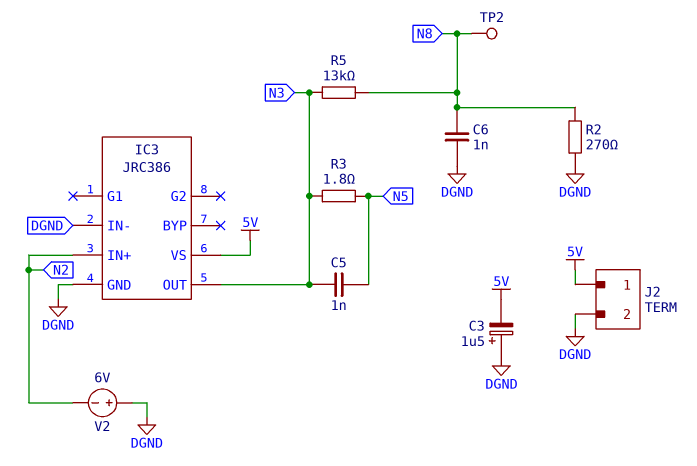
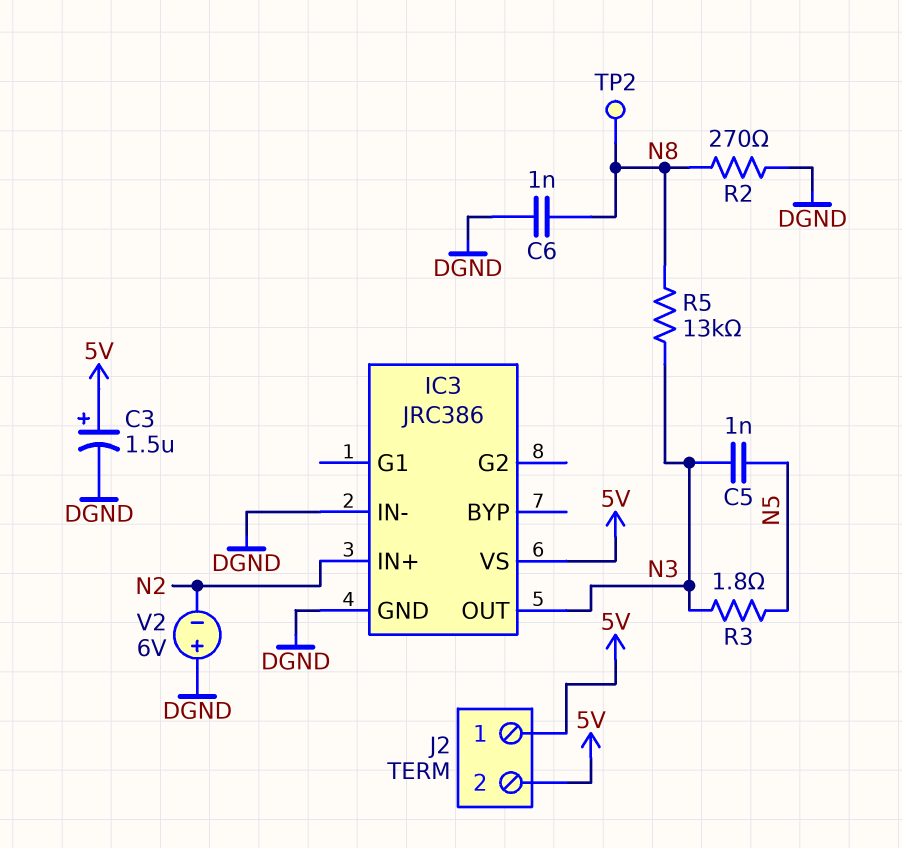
C3: 1.5uF (plus DGND, minus 5V) -> 1.5uF (plus 5V, minus DGND)
J2 pin 2: DGND -> 5V

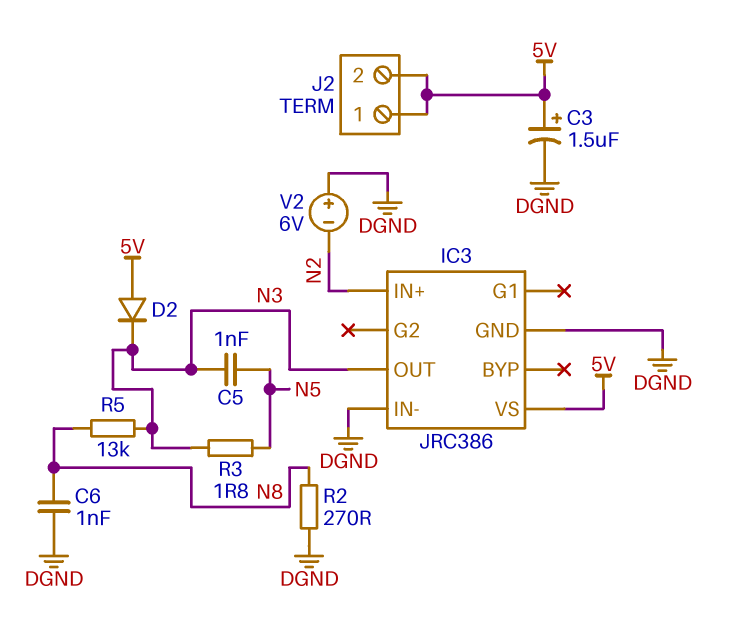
D2: none -> diode (A 5V, K N3)
TP2: test point (N8) -> none

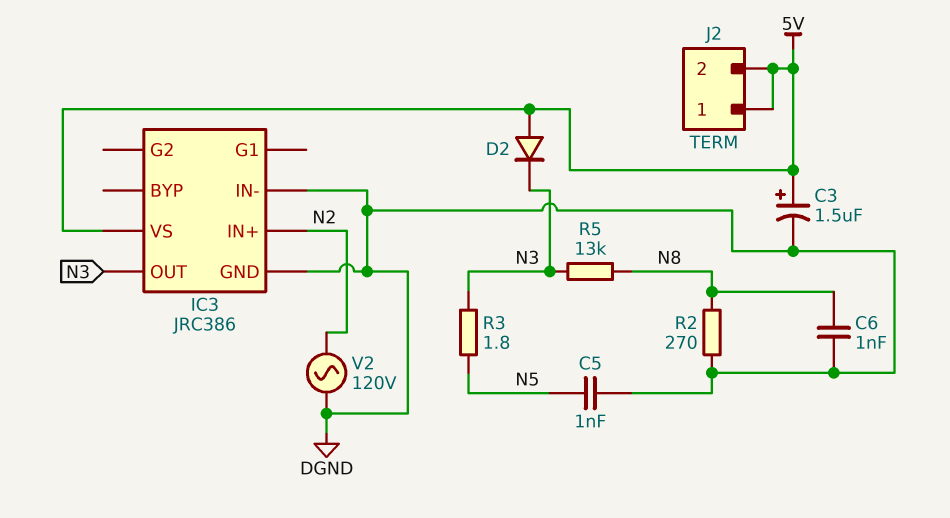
C5: 1nF (N3, N5) -> 1nF (DGND, N5)
V2: 6V (plus DGND, minus N2) -> AC 120V (DGND, N2)

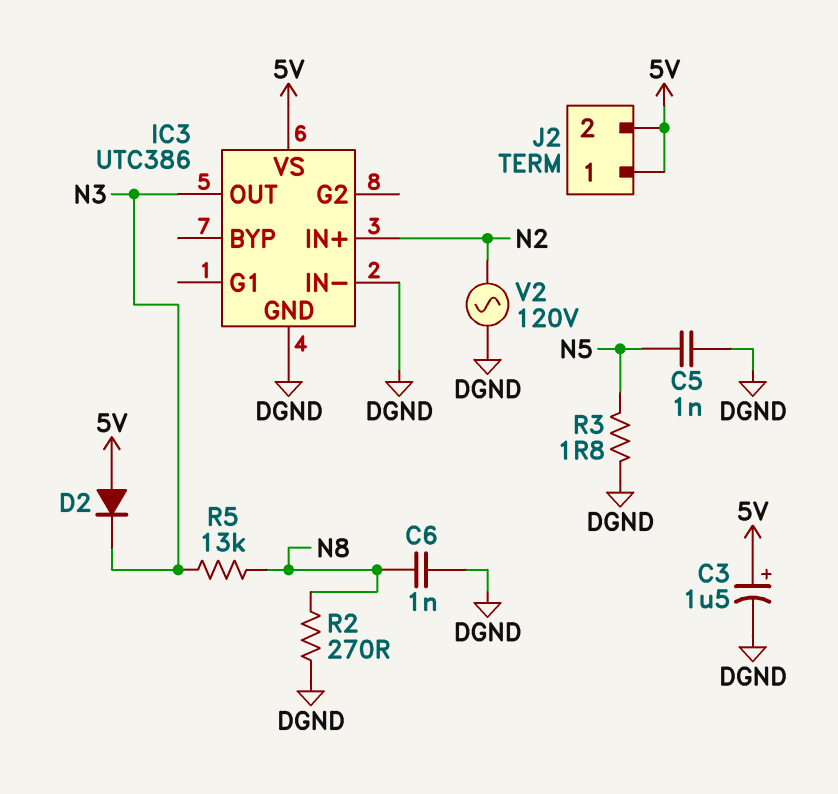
IC3: JRC386 -> UTC386
R3: 1.8 (N3, N5) -> 1.8 (DGND, N5)

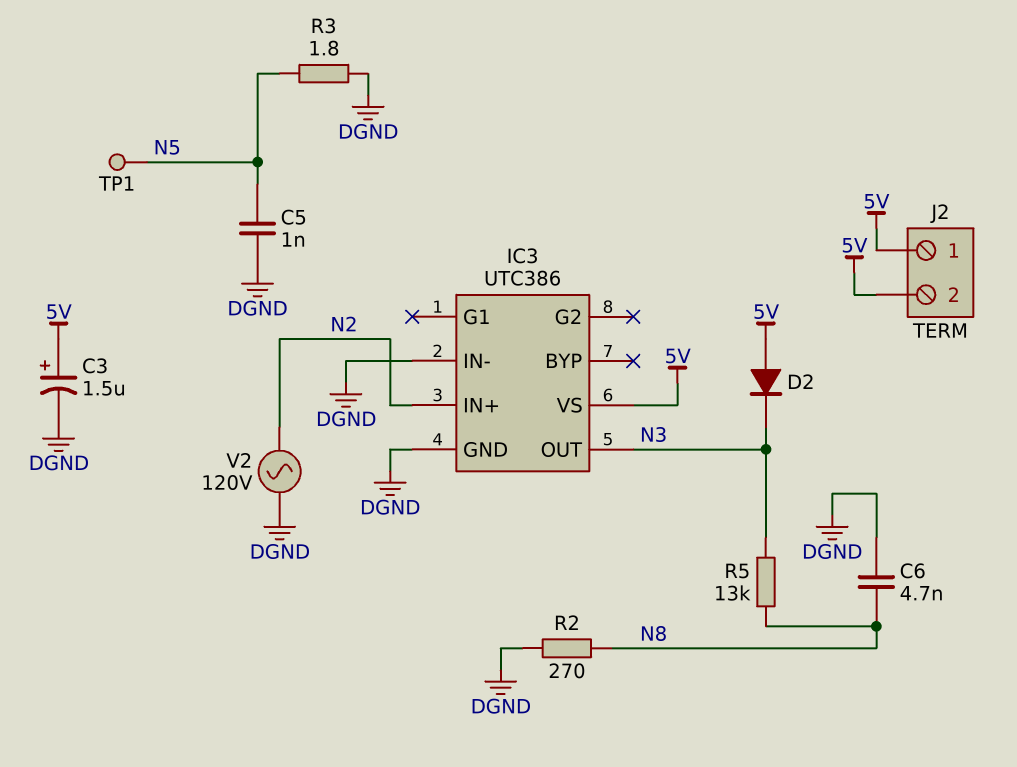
C6: 1nF (DGND, N8) -> 4.7nF (DGND, N8)
TP1: none -> test point (N5)

